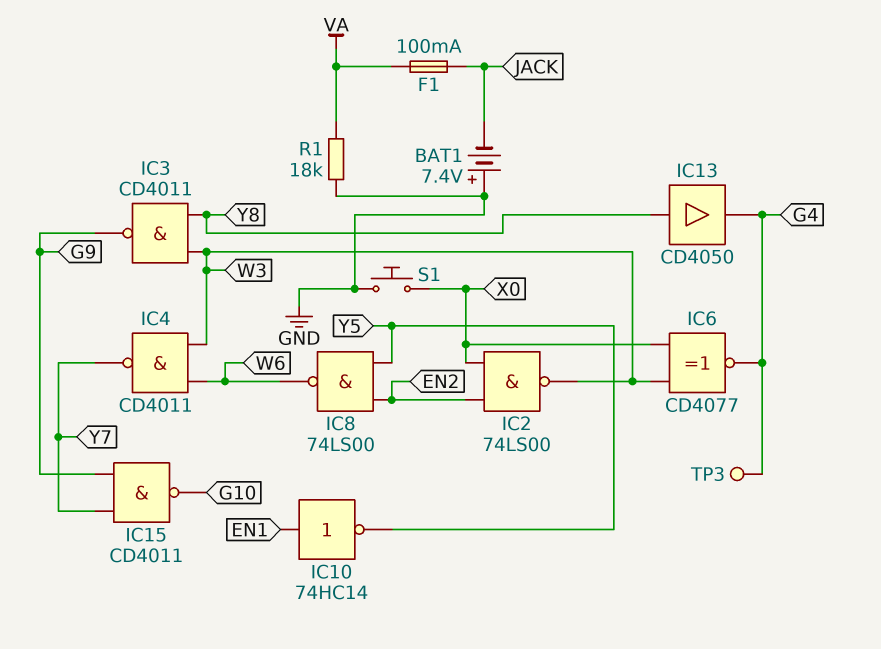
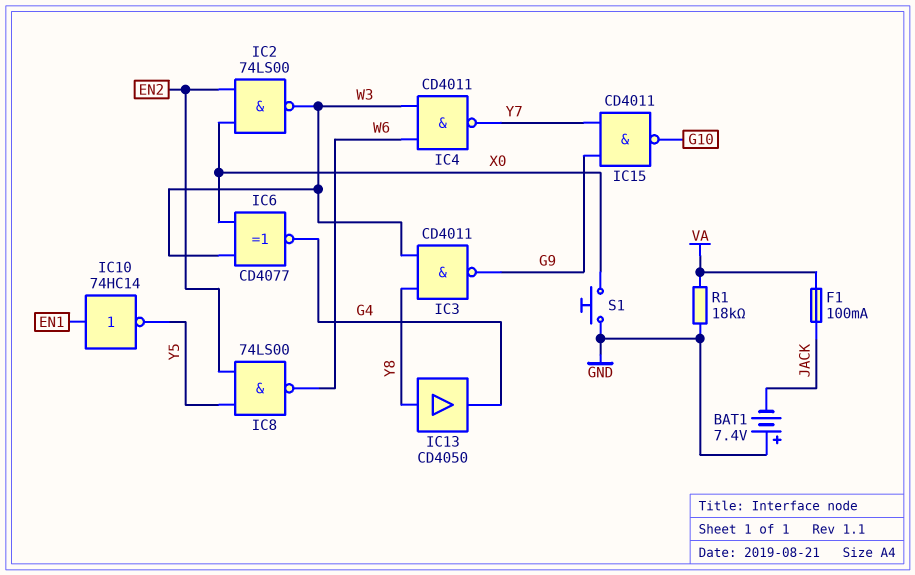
TP3: test point (G4) -> none

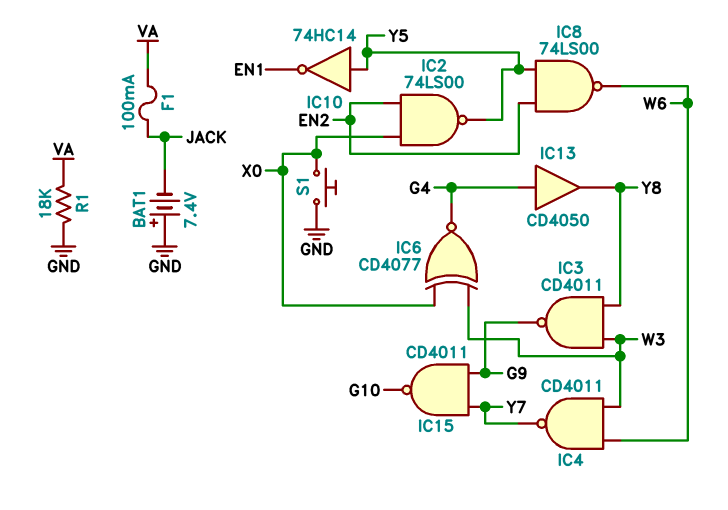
IC2: NAND 74LS00 (in EN2, in X0, out W3) -> NAND 74LS00 (in EN2, in X0, out Y5)
IC10: NOT 74HC14 (in EN1, out Y5) -> NOT 74HC14 (in Y5, out EN1)
IC13: buffer CD4050 (in Y8, out G4) -> buffer CD4050 (in G4, out Y8)

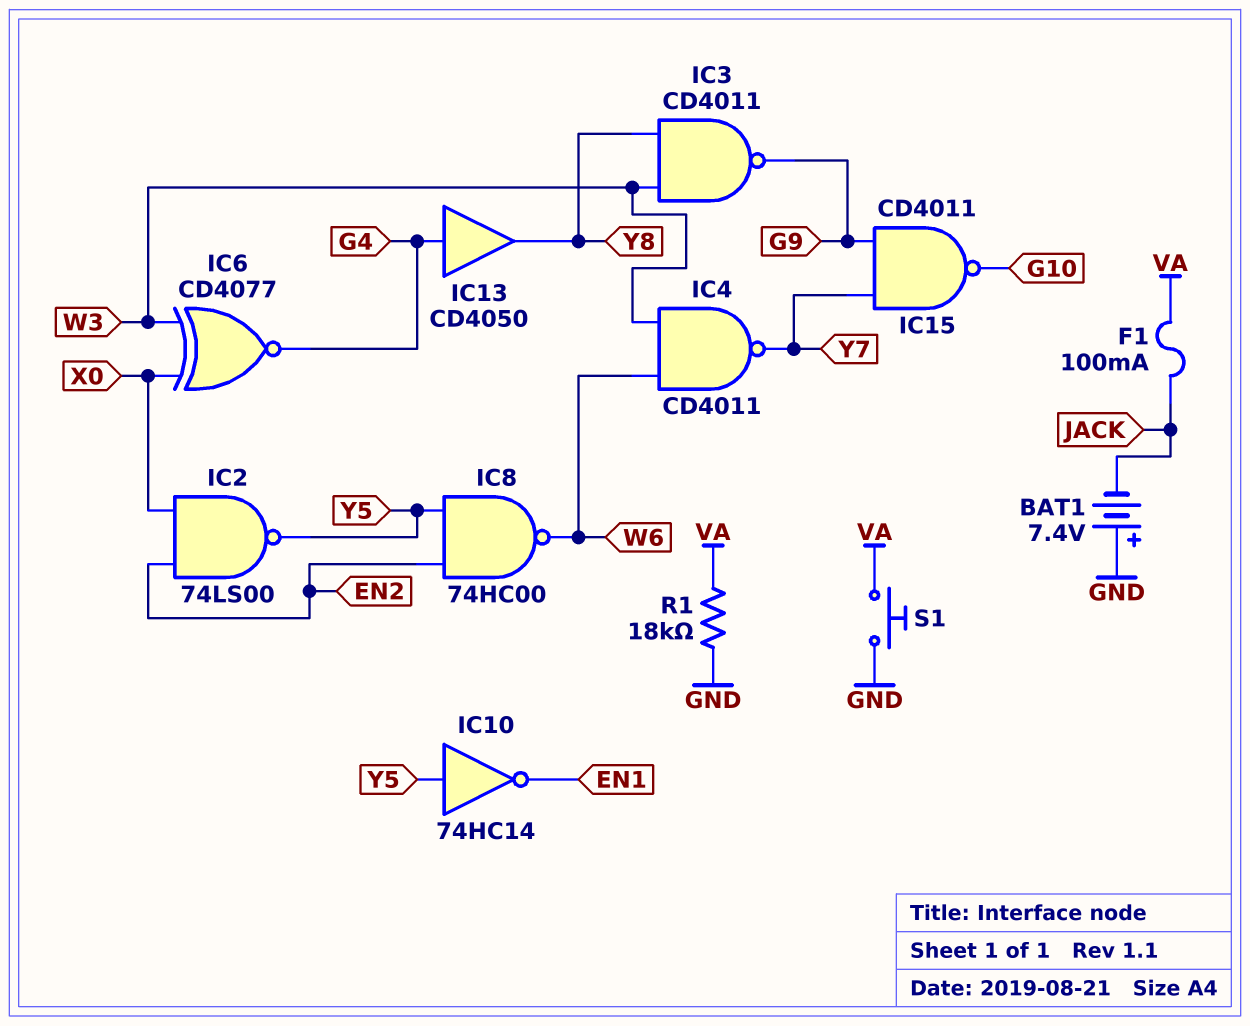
IC8: NAND 74LS00 (in EN2, in Y5, out W6) -> NAND 74HC00 (in EN2, in Y5, out W6)
S1: button (GND, X0) -> button (GND, VA)

